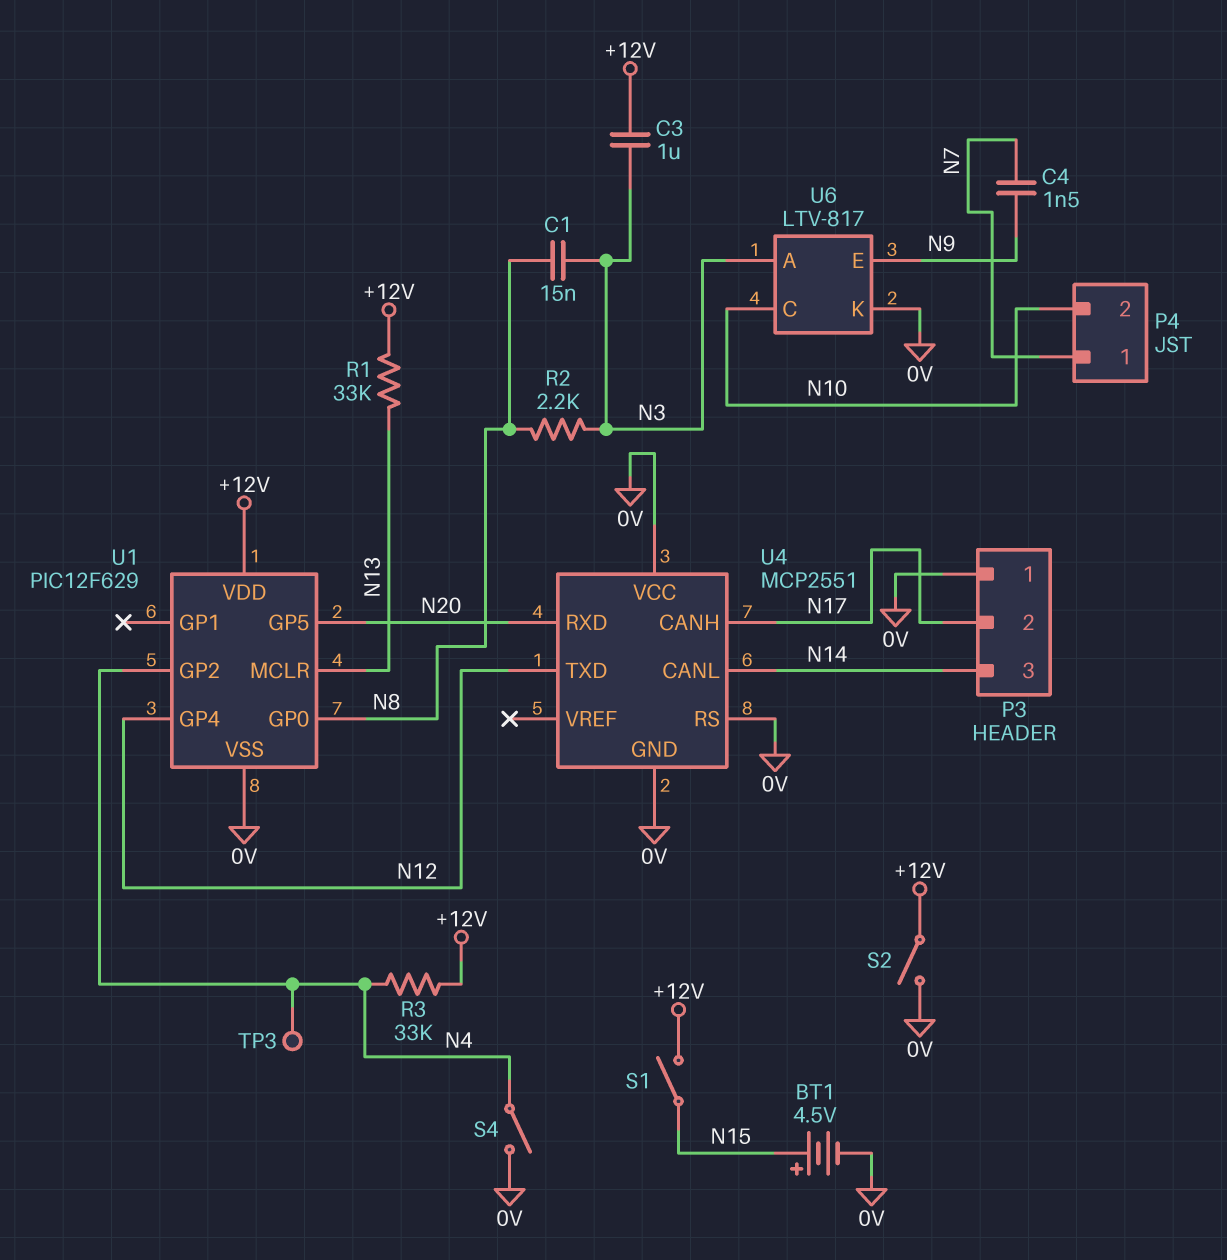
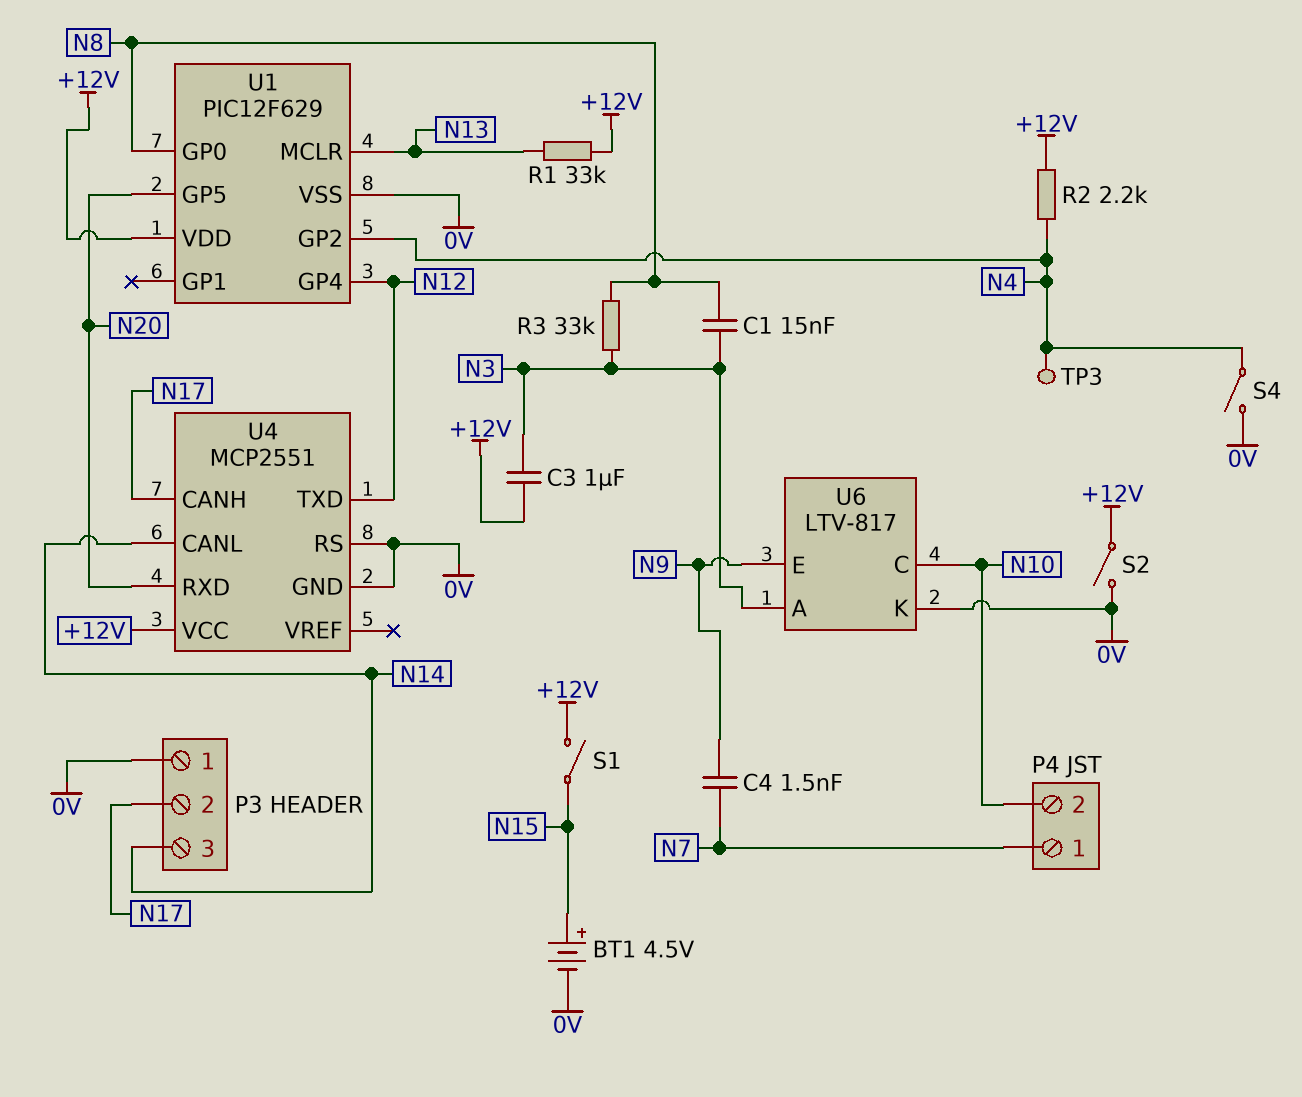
R2: 2.2k (N3, N8) -> 2.2k (+12V, N4)
R3: 33k (+12V, N4) -> 33k (N3, N8)
U4 pin VCC: 0V -> +12V

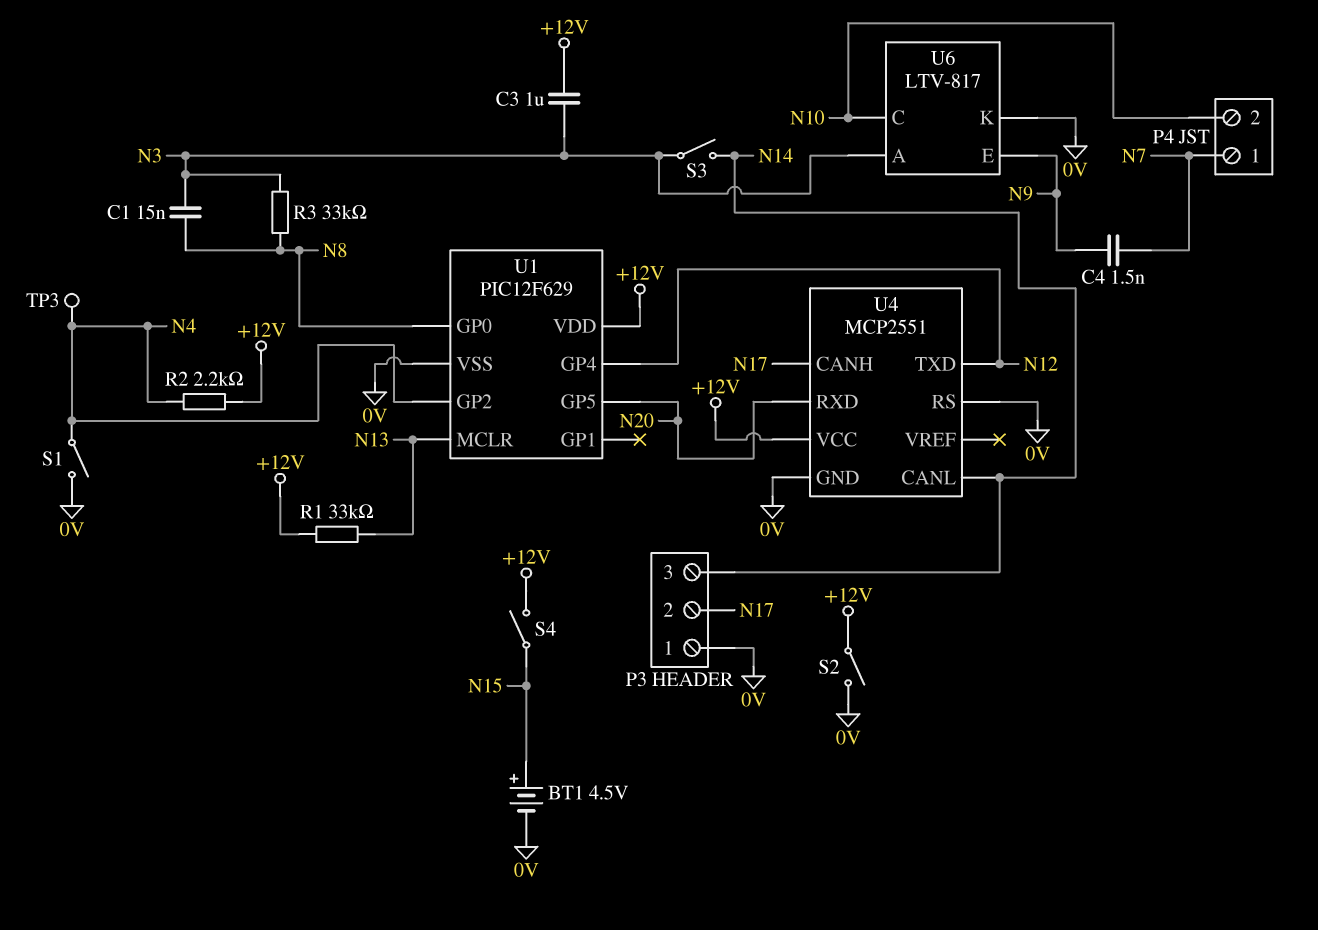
S1: switch (+12V, N15) -> switch (0V, N4)
S3: none -> switch (N3, N14)
S4: switch (0V, N4) -> switch (+12V, N15)

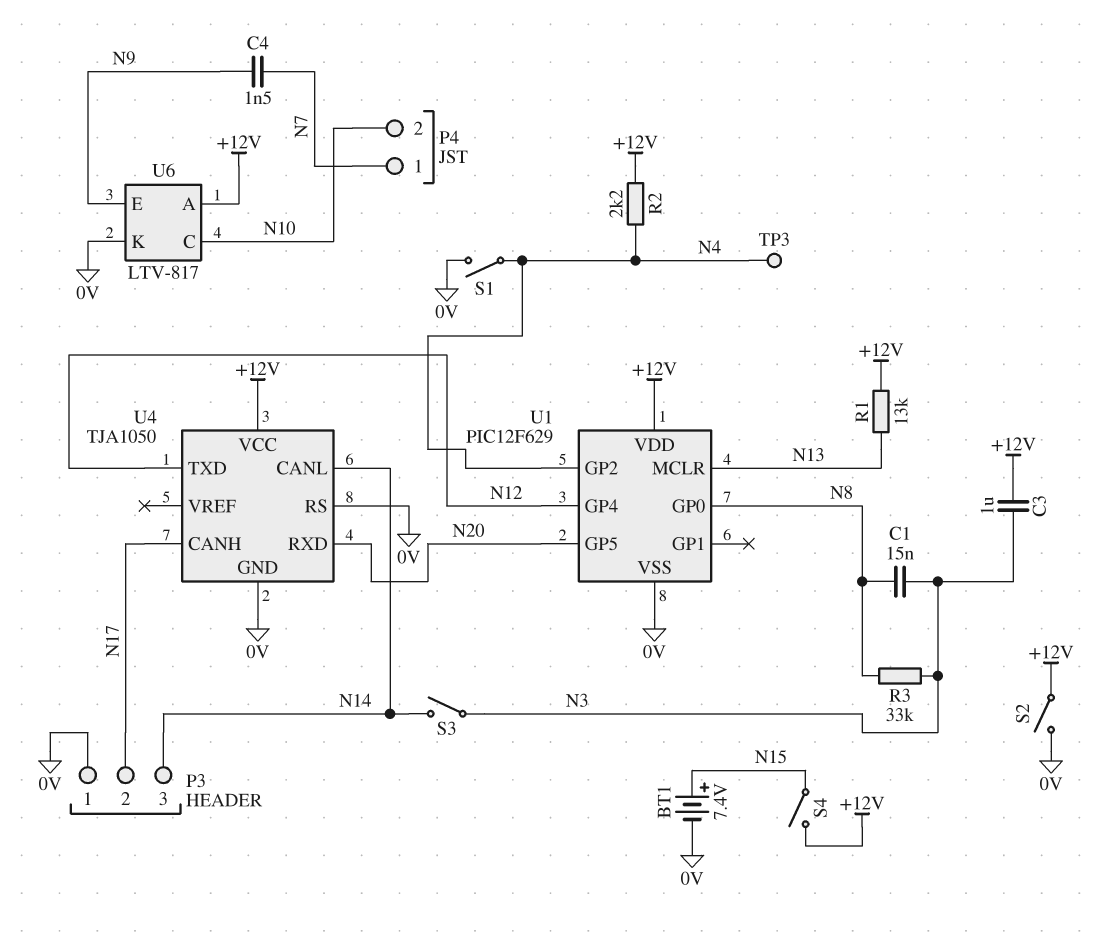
BT1: 4.5V (plus N15, minus 0V) -> 7.4V (plus N15, minus 0V)
R1: 33k (+12V, N13) -> 13k (+12V, N13)
U4: MCP2551 -> TJA1050
U6 pin A: N3 -> +12V

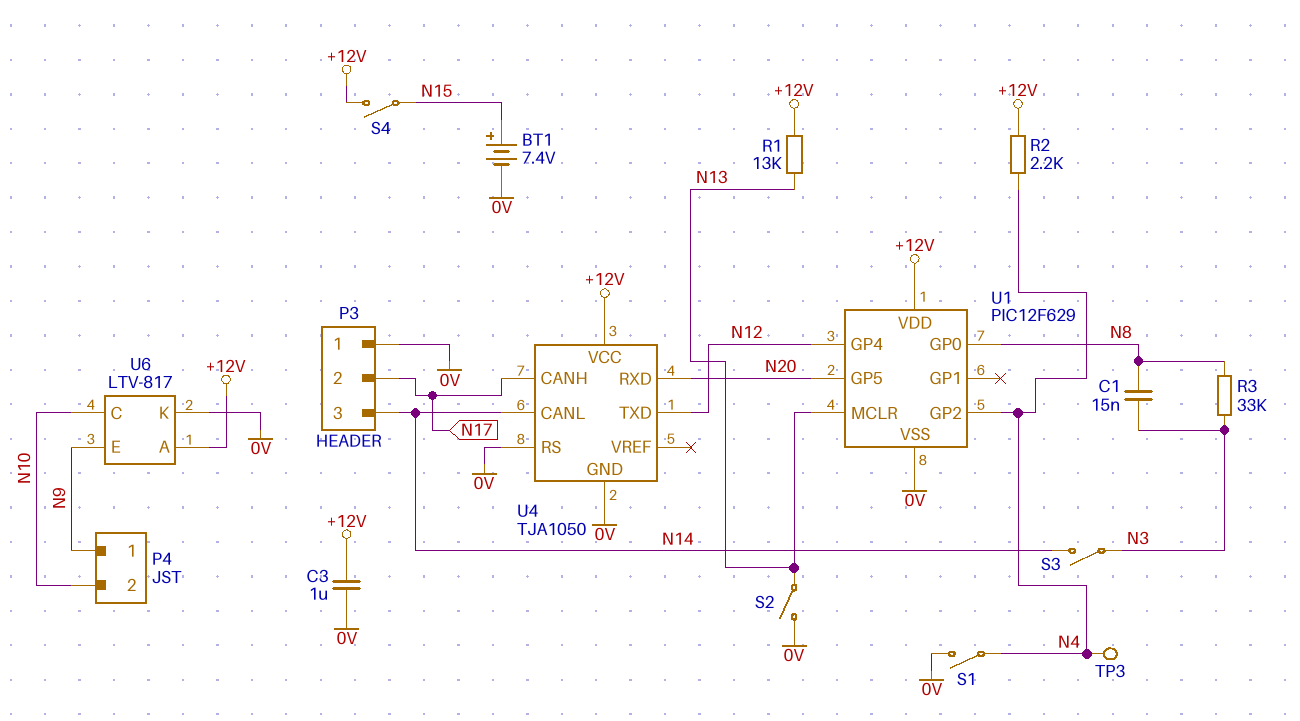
C3: 1uF (+12V, N3) -> 1uF (+12V, 0V)
C4: 1.5nF (N7, N9) -> none
P4 pin 1: N7 -> N9
S2: switch (+12V, 0V) -> switch (0V, N13)

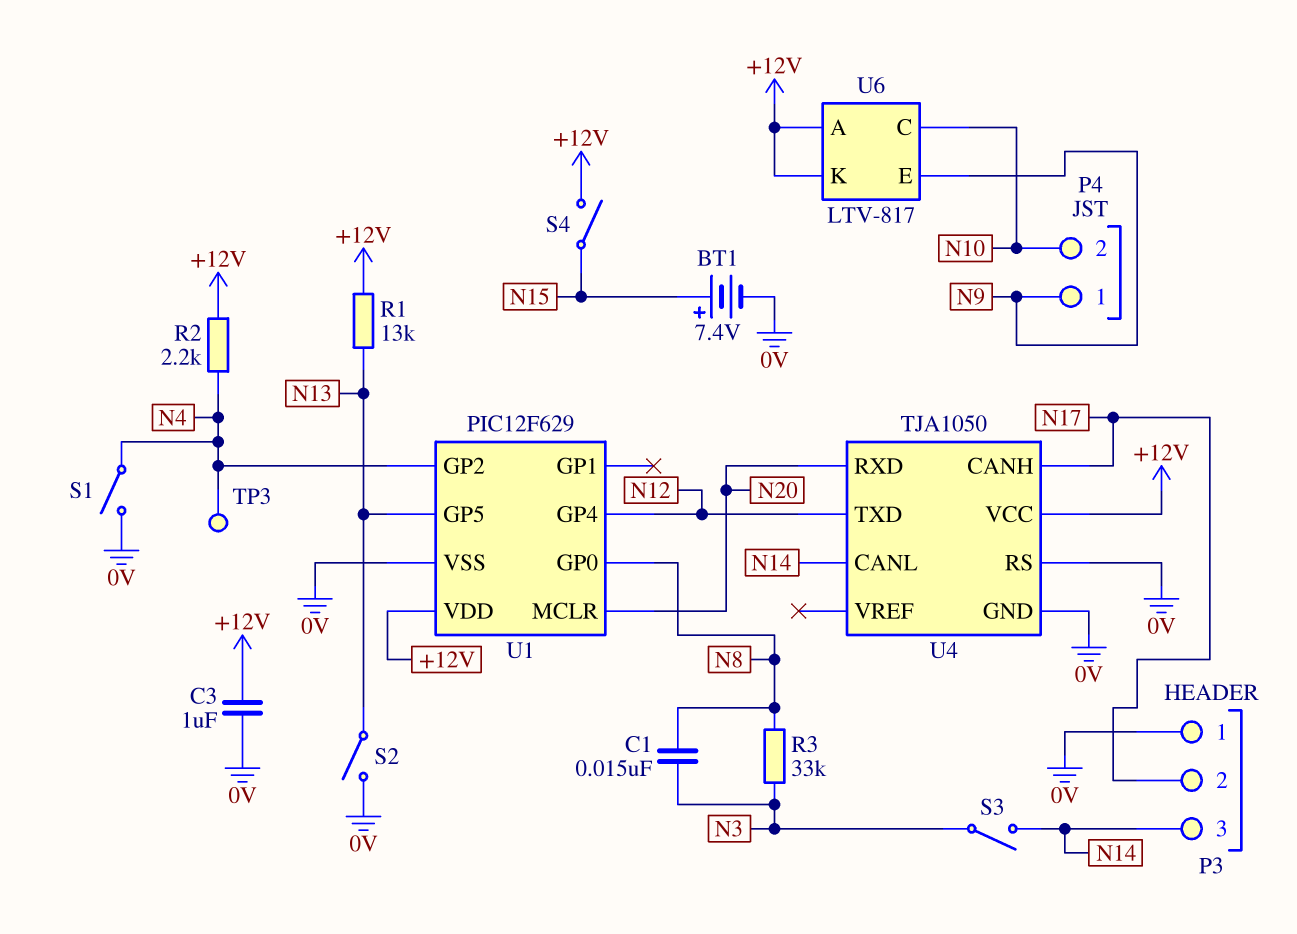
U1 pin GP5: N20 -> N13
U1 pin MCLR: N13 -> N20
U6 pin K: 0V -> +12V

